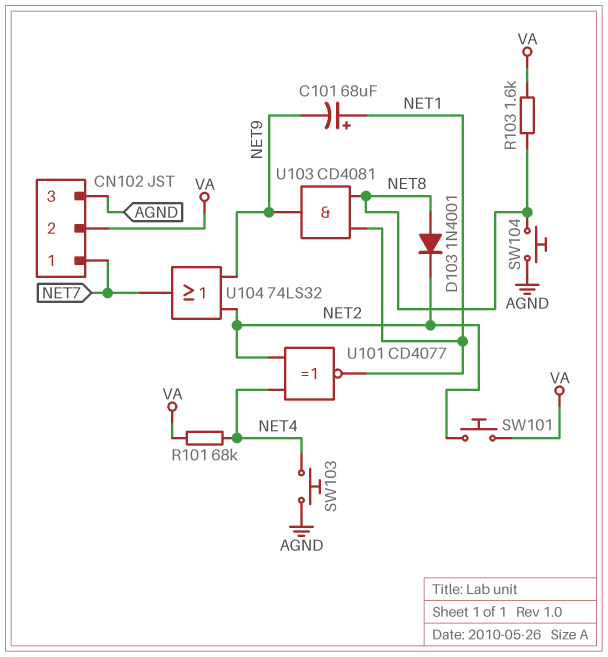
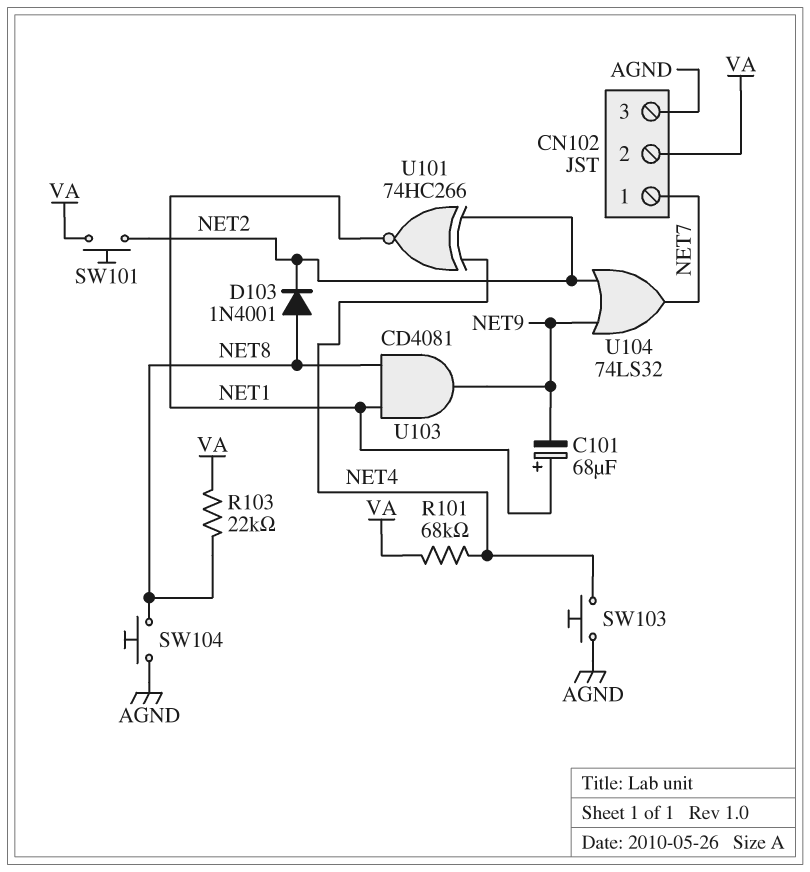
R103: 1.6k (NET8, VA) -> 22k (NET8, VA)
U101: XNOR CD4077 (in NET2, in NET4, out NET1) -> XNOR 74HC266 (in NET2, in NET4, out NET1)

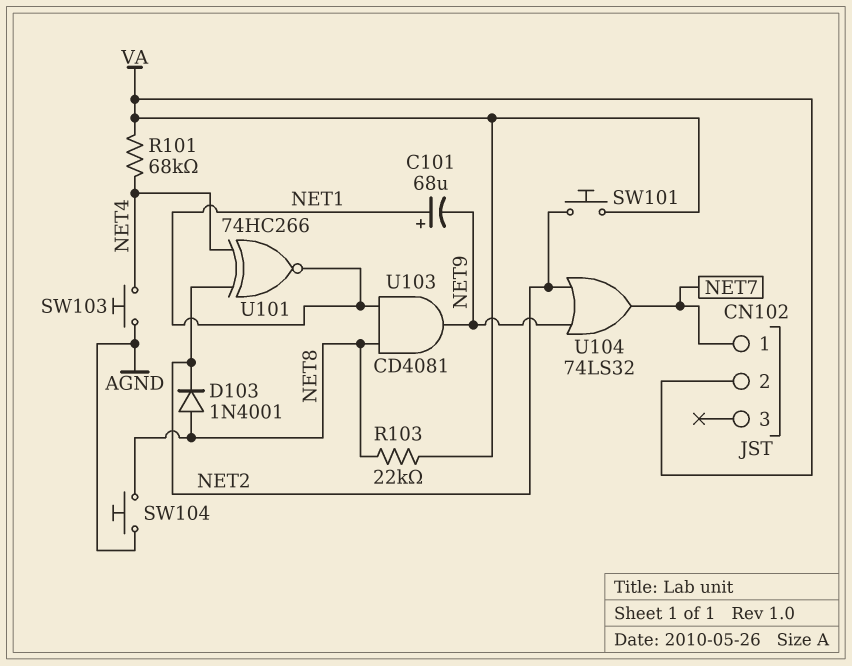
CN102 pin 3: AGND -> none

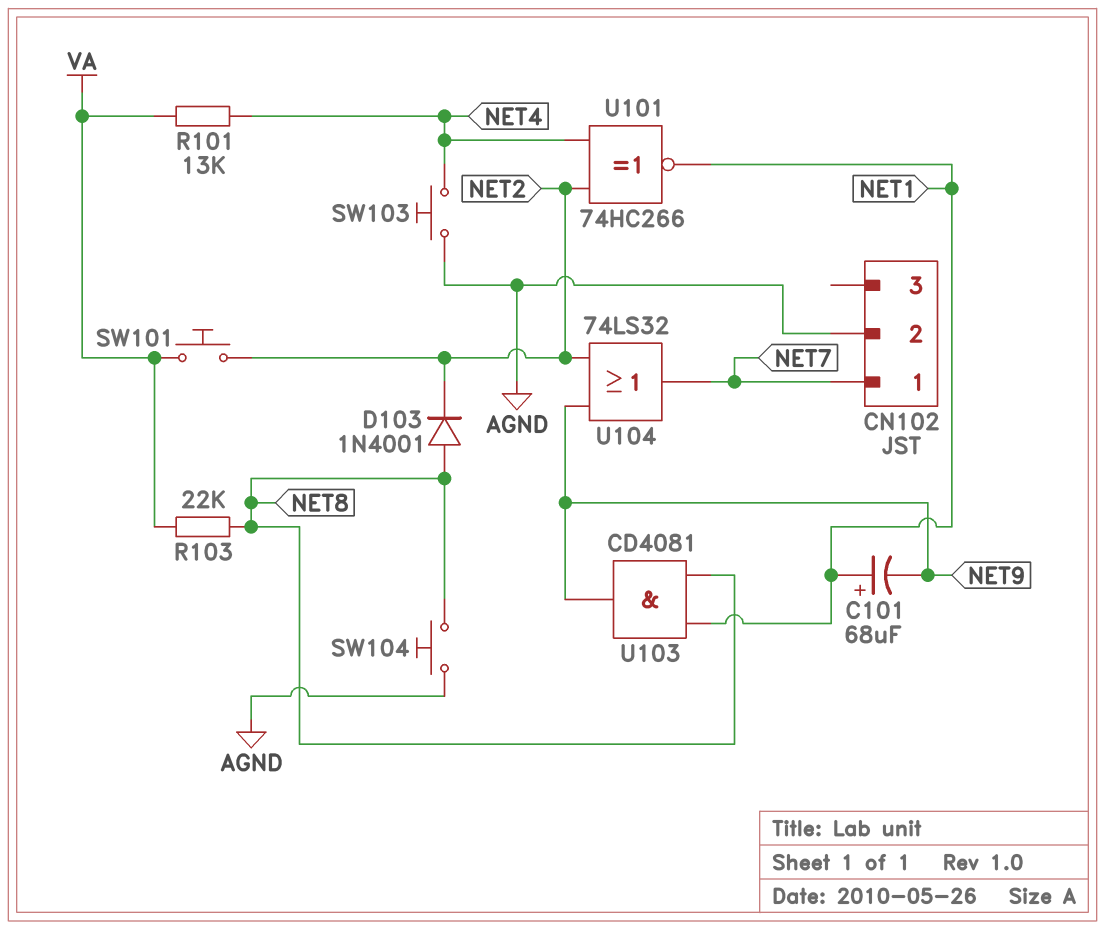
CN102 pin 2: VA -> AGND
R101: 68k (NET4, VA) -> 13k (NET4, VA)

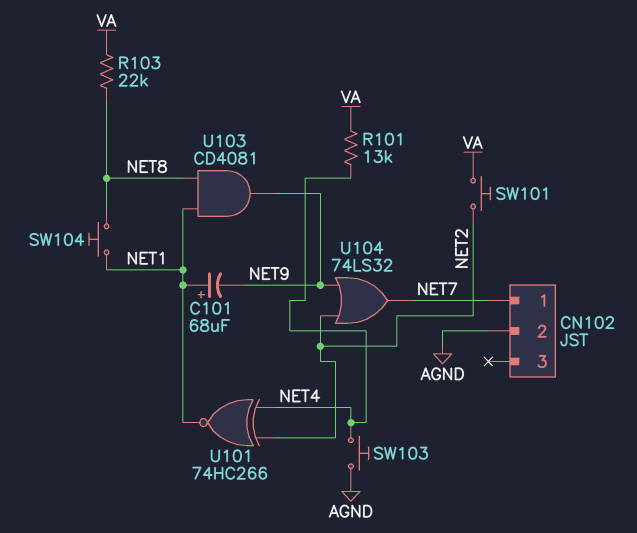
D103: diode 1N4001 (A NET8, K NET2) -> none
SW104: button (AGND, NET8) -> button (NET1, NET8)

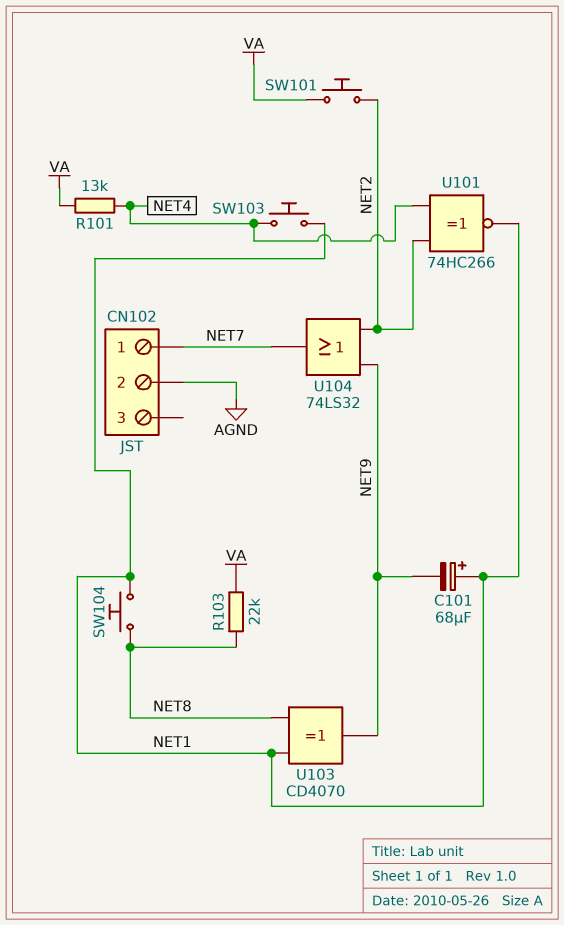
SW103: button (AGND, NET4) -> button (NET1, NET4)
U103: AND CD4081 (in NET1, in NET8, out NET9) -> XOR CD4070 (in NET1, in NET8, out NET9)

